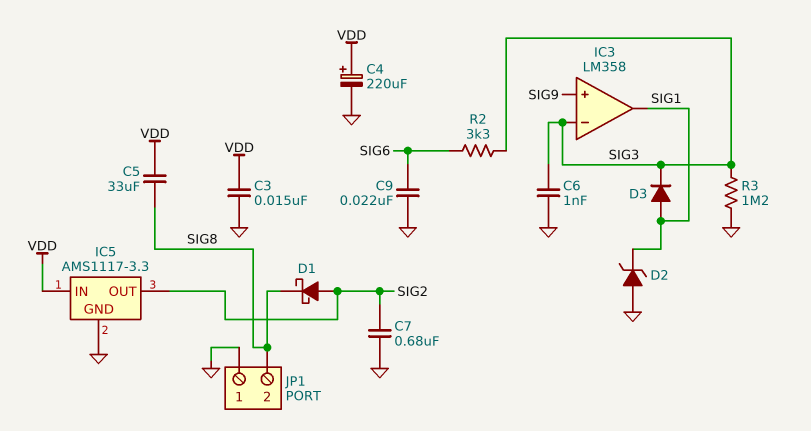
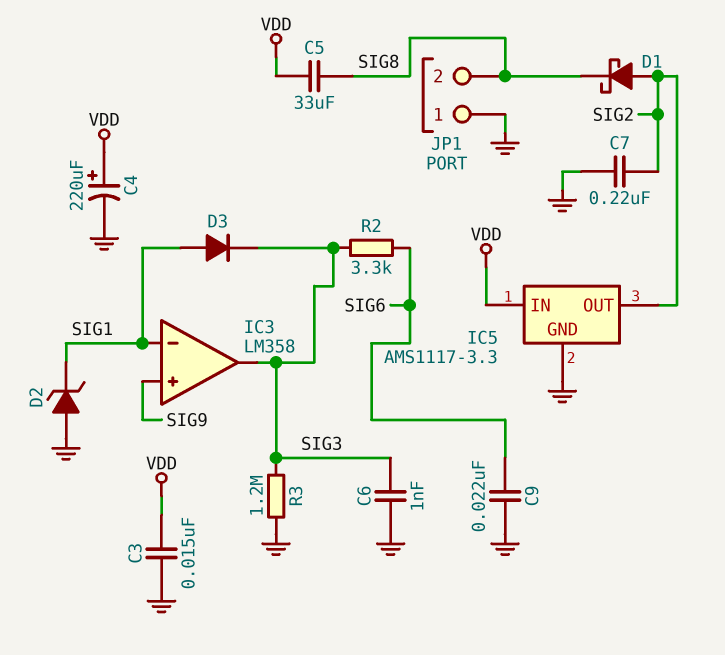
C7: 680nF (GND, SIG2) -> 220nF (GND, SIG2)
IC3 pin in-: SIG3 -> SIG1
IC3 pin out: SIG1 -> SIG3

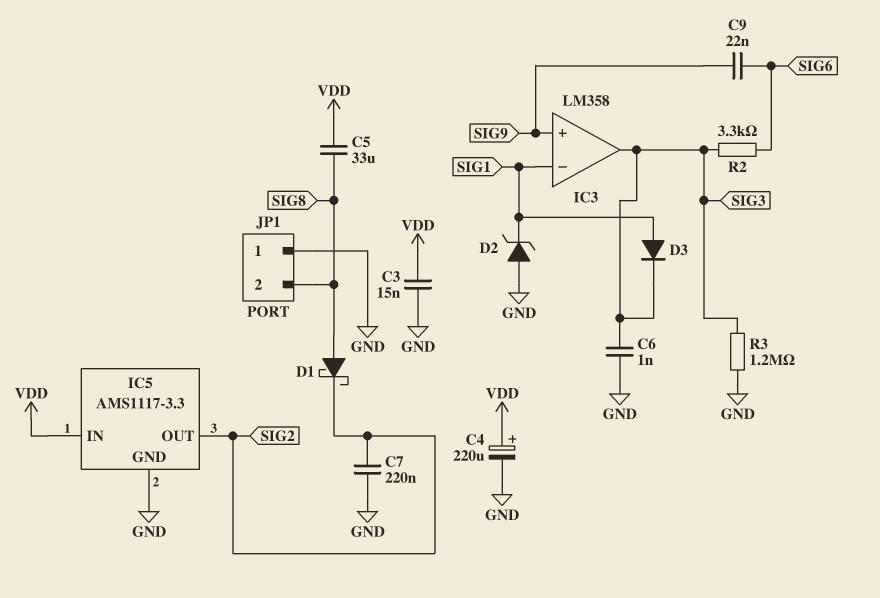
C9: 22nF (GND, SIG6) -> 22nF (SIG6, SIG9)
D1: schottky (A SIG2, K SIG8) -> schottky (A SIG8, K SIG2)

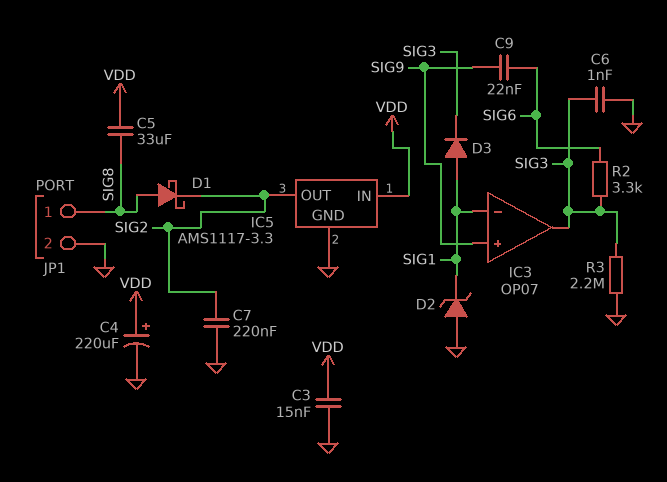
IC3: LM358 -> OP07
JP1 pin 1: GND -> SIG8
JP1 pin 2: SIG8 -> GND
R3: 1.2M (GND, SIG3) -> 2.2M (GND, SIG3)

